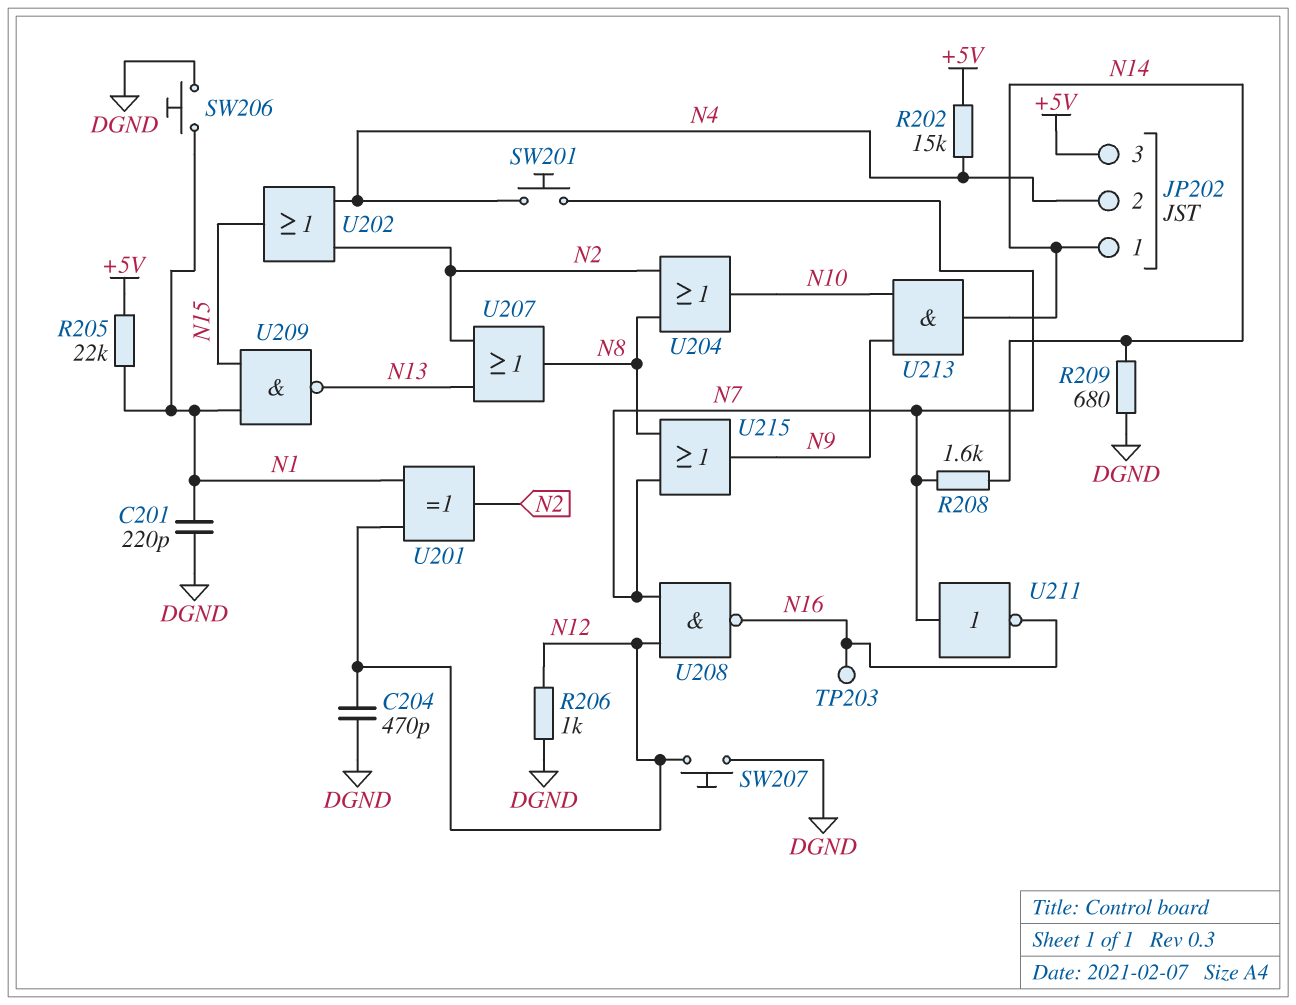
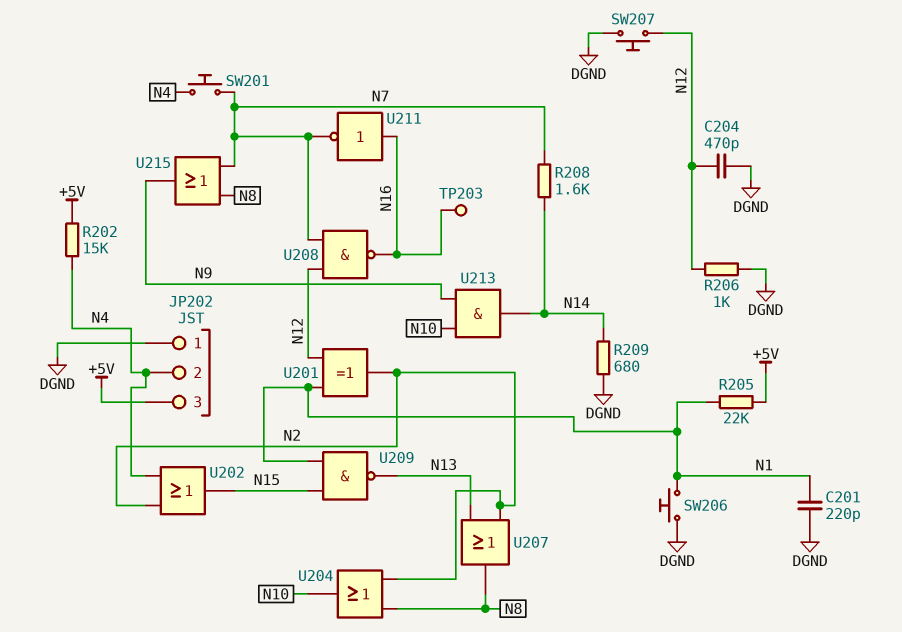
JP202 pin 1: N14 -> DGND
U211: NOT (in N7, out N16) -> NOT (in N16, out N7)

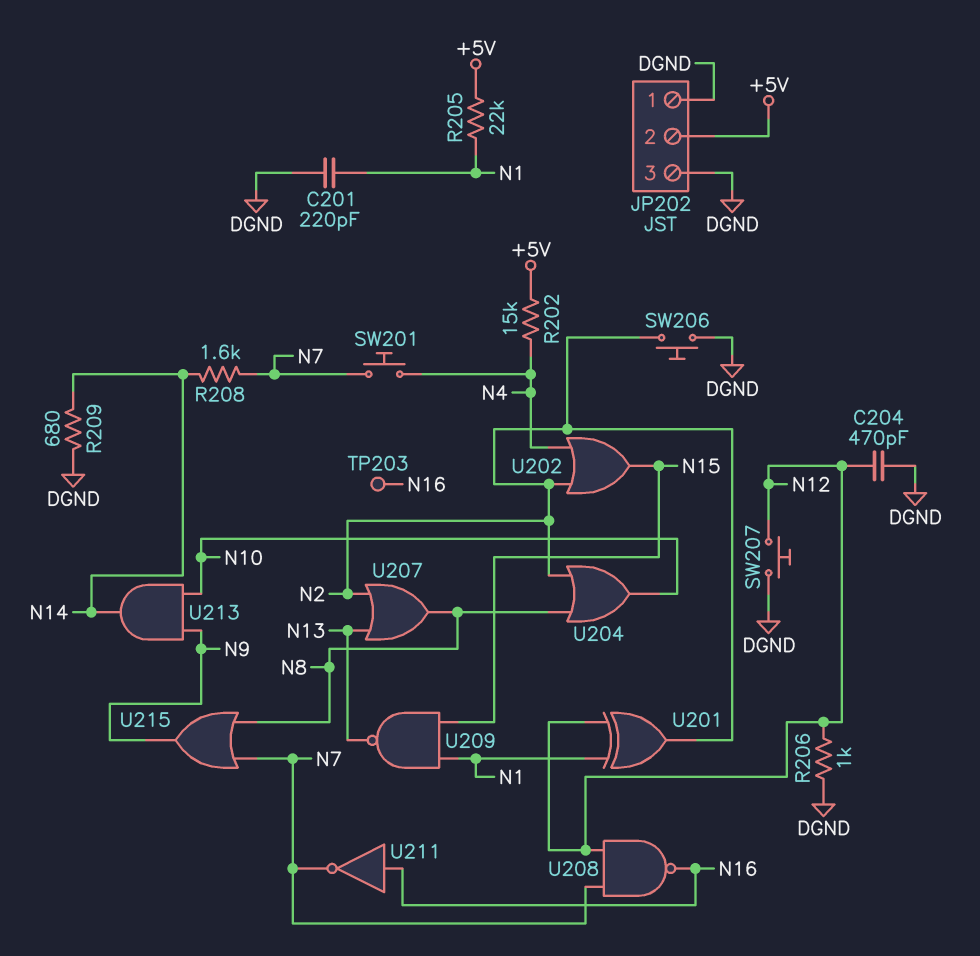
JP202 pin 2: N4 -> +5V
JP202 pin 3: +5V -> DGND
SW206: button (DGND, N1) -> button (DGND, N2)

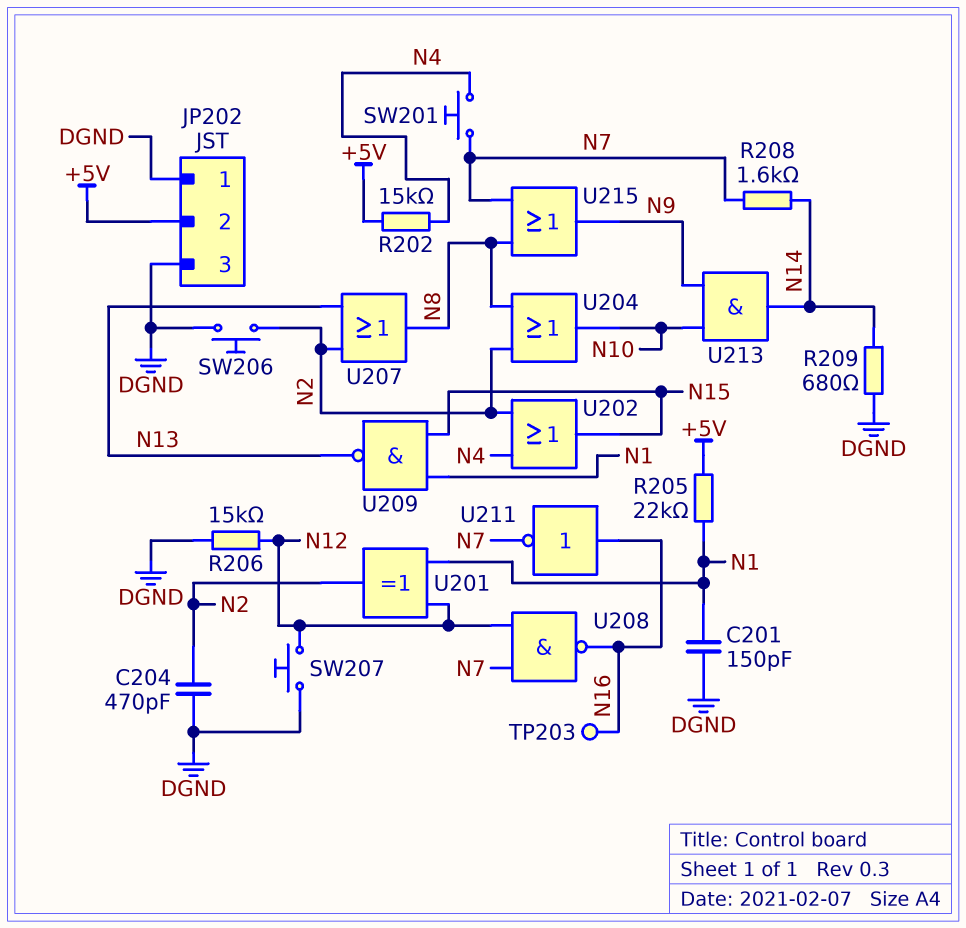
C201: 220pF (DGND, N1) -> 150pF (DGND, N1)
C204: 470pF (DGND, N12) -> 470pF (DGND, N2)
R206: 1k (DGND, N12) -> 15k (DGND, N12)

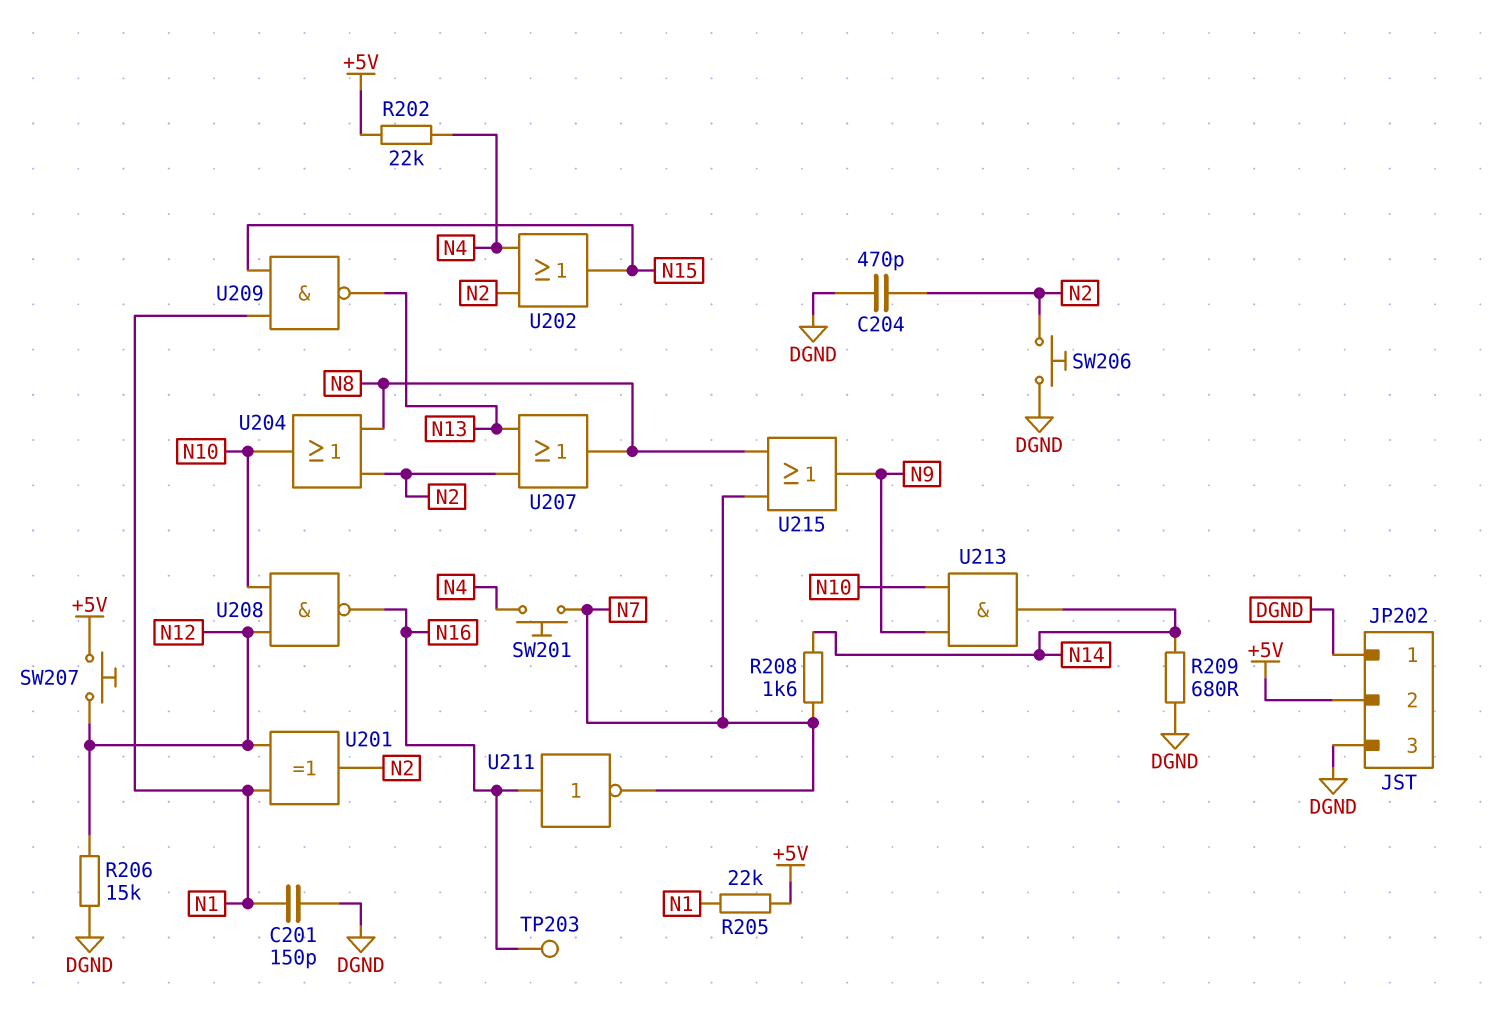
R202: 15k (+5V, N4) -> 22k (+5V, N4)
SW207: button (DGND, N12) -> button (+5V, N12)
U208: NAND (in N7, in N12, out N16) -> NAND (in N10, in N12, out N16)

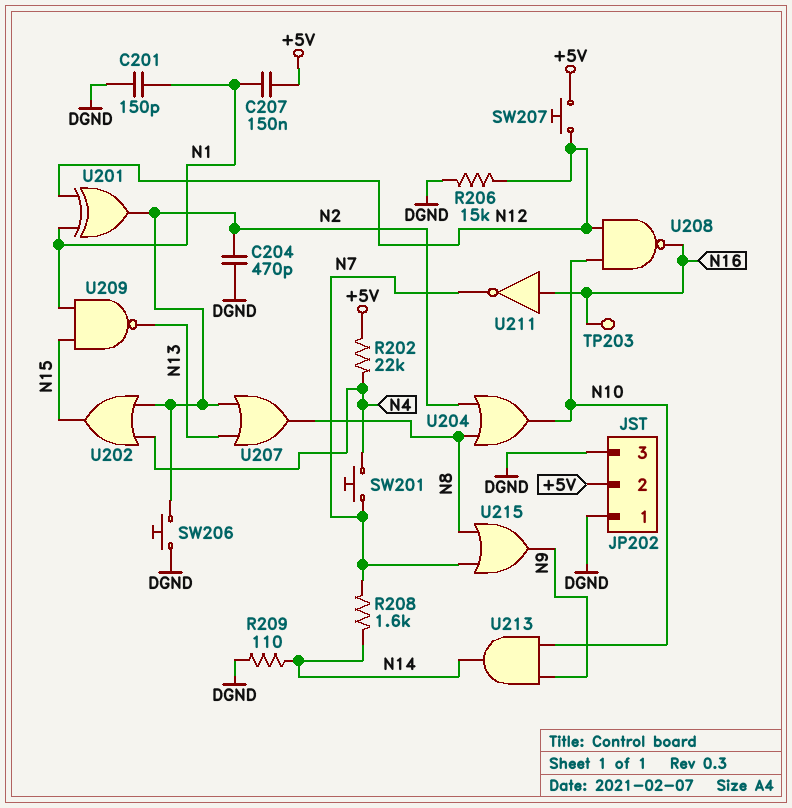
C207: none -> 150nF (+5V, N1)
R205: 22k (+5V, N1) -> none
R209: 680 (DGND, N14) -> 110 (DGND, N14)

